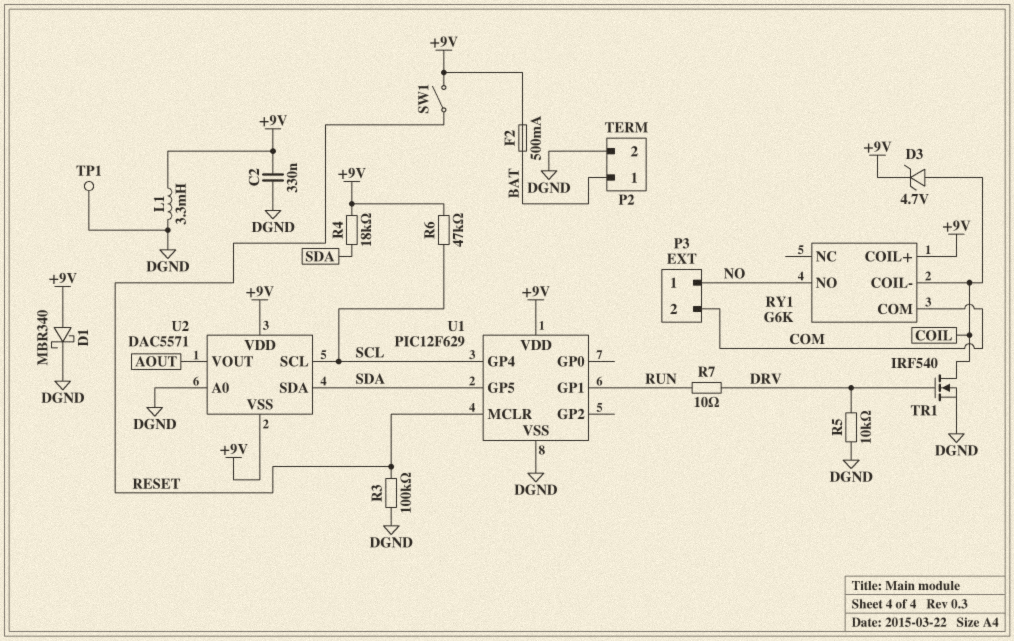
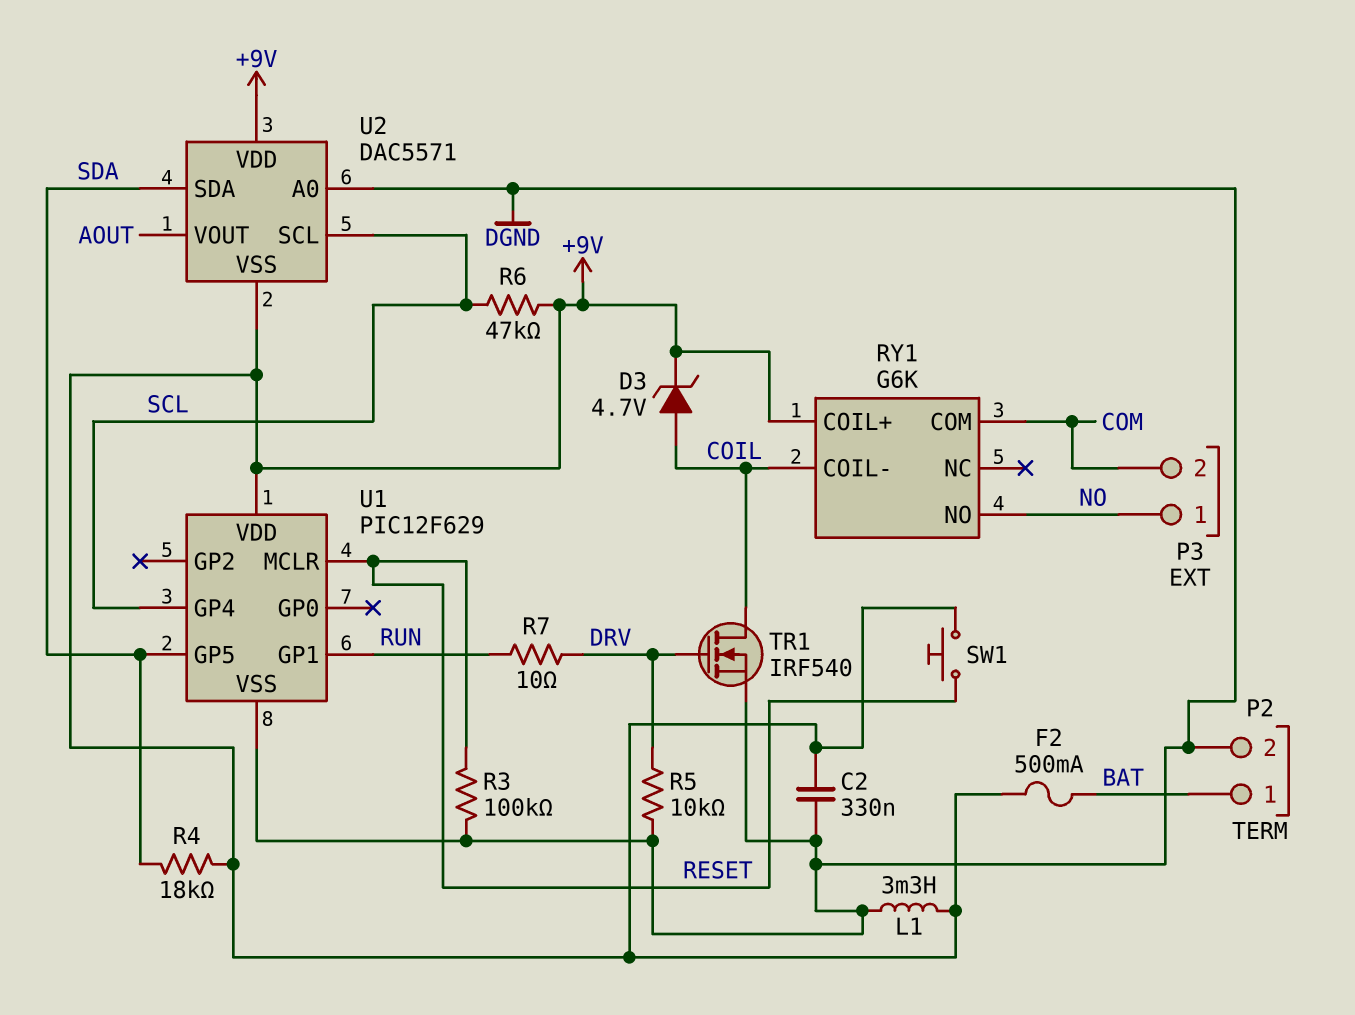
D1: schottky MBR340 (A +9V, K DGND) -> none
SW1: switch (+9V, RESET) -> button (+9V, RESET)
TP1: test point (DGND) -> none

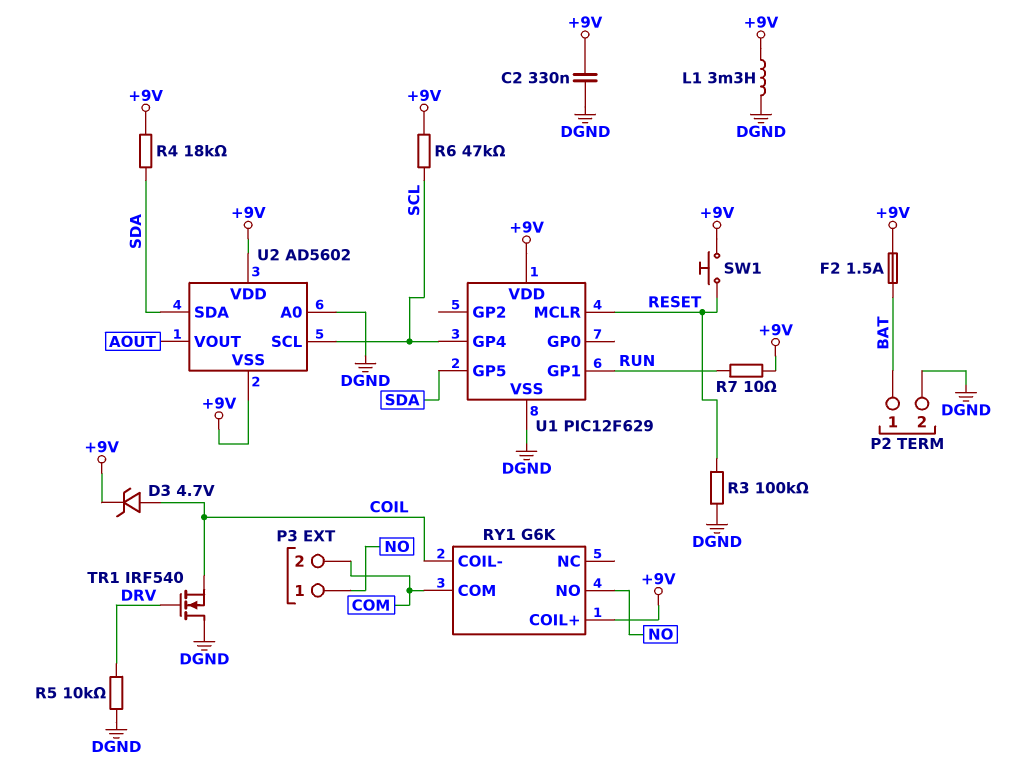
F2: 500mA (+9V, BAT) -> 1.5A (+9V, BAT)
R7: 10 (DRV, RUN) -> 10 (+9V, RUN)
TR1: NMOS IRF540 (G DRV, D COIL, S DGND) -> NMOS IRF540 (G DRV, D DGND, S COIL)
U2: DAC5571 -> AD5602

